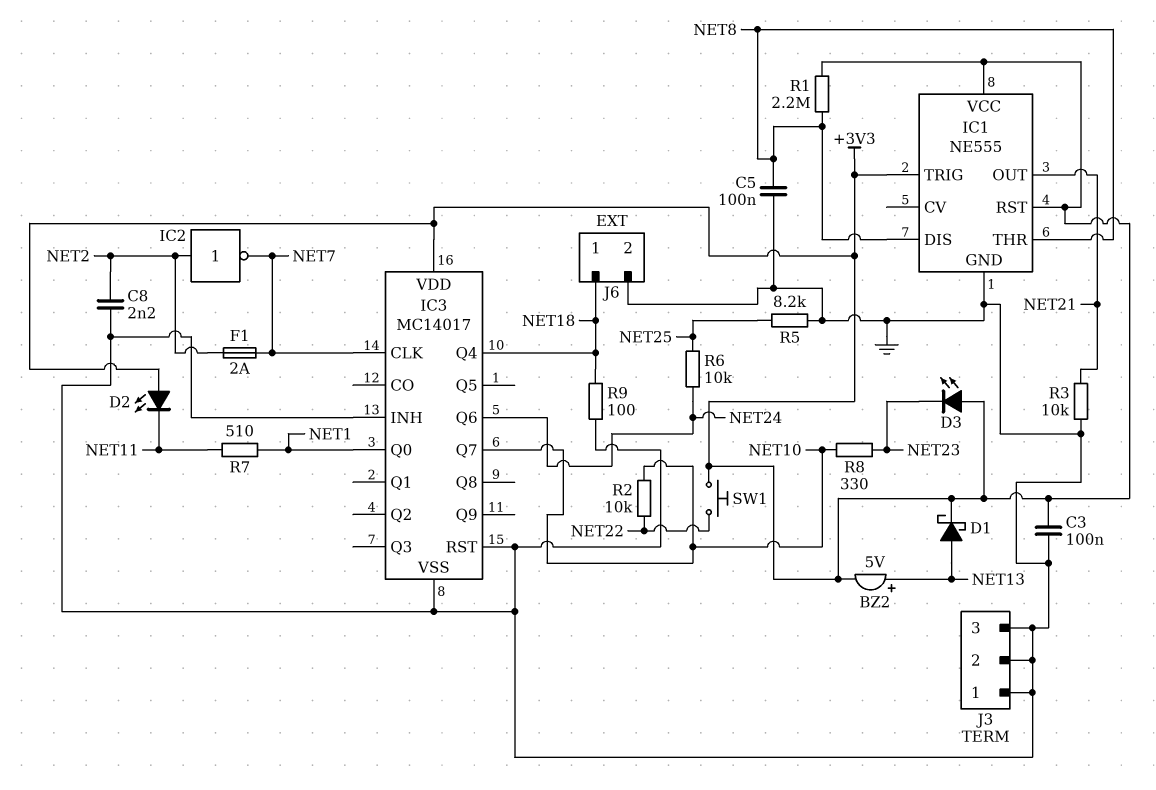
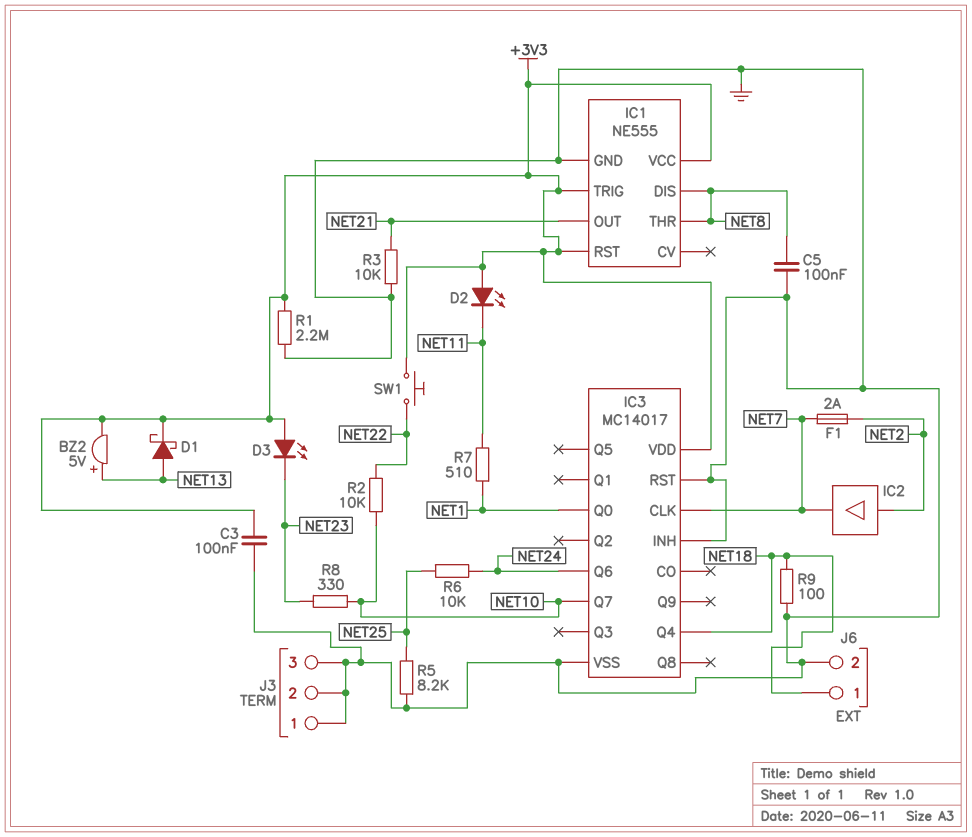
C8: 2.2nF (GND, NET2) -> none
IC2: NOT (in NET2, out NET7) -> buffer (in NET2, out NET7)
R1: 2.2M (+3V3, NET8) -> 2.2M (+3V3, GND)

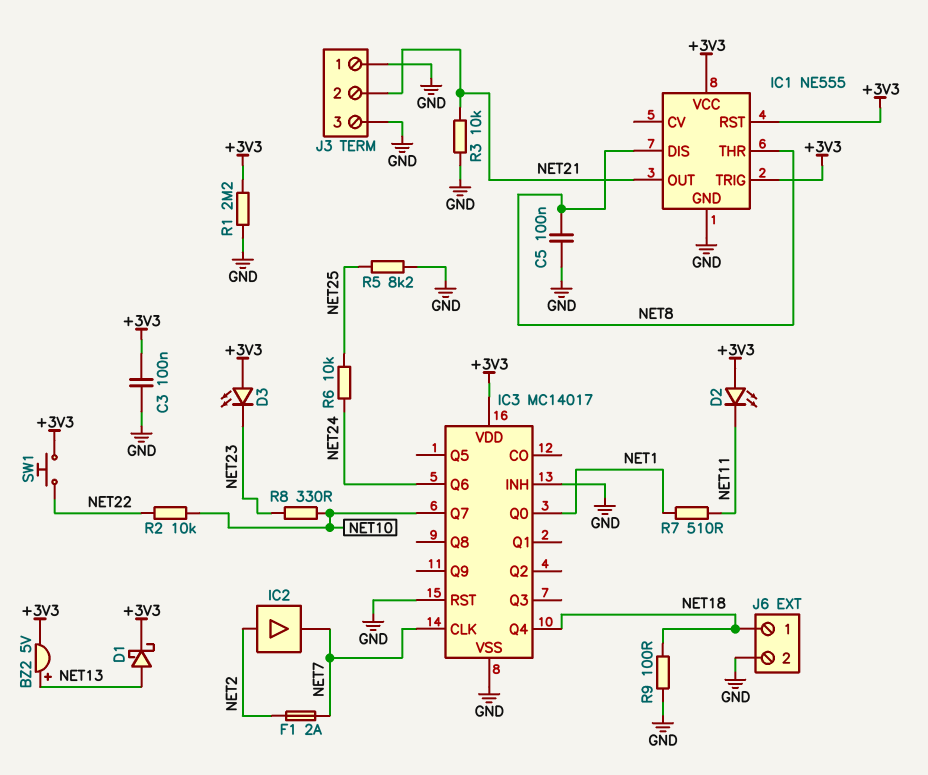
J3 pin 2: GND -> NET21

